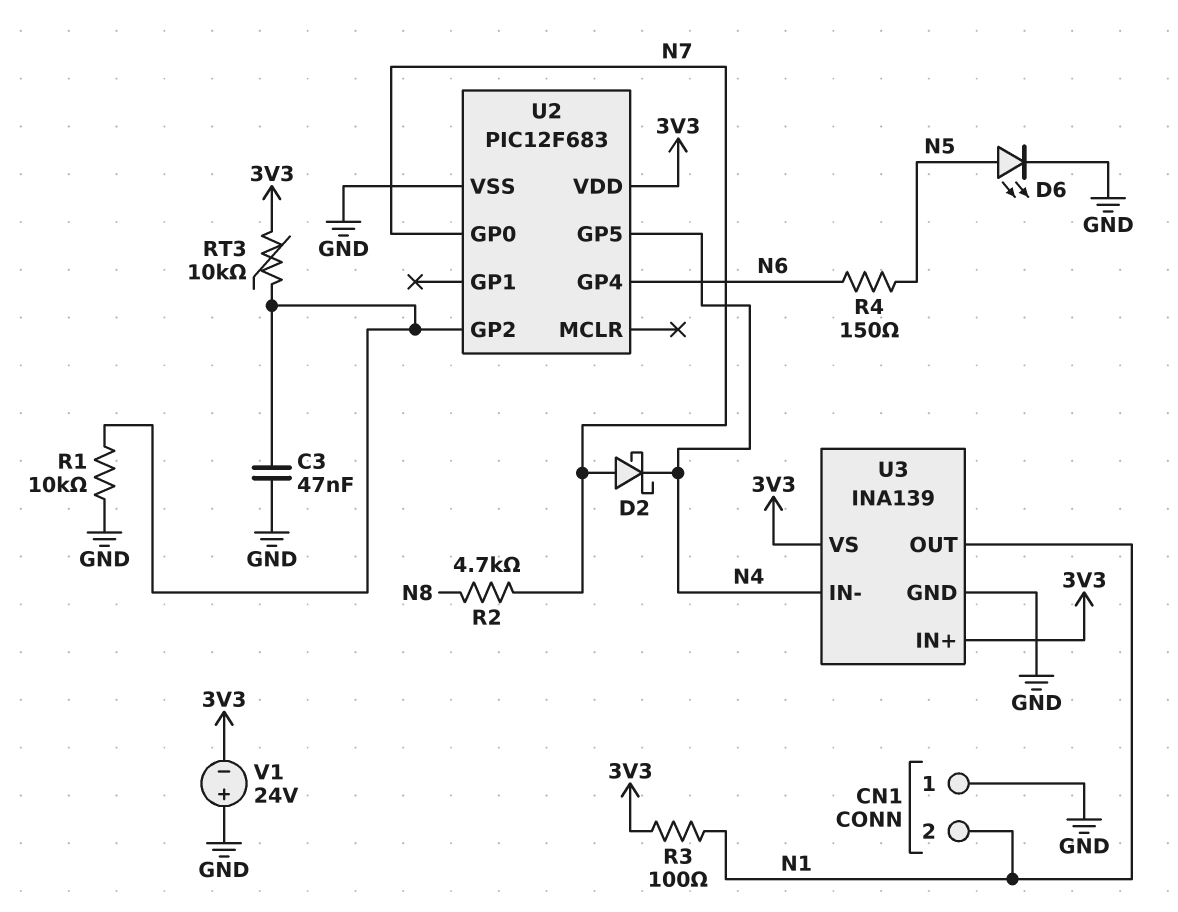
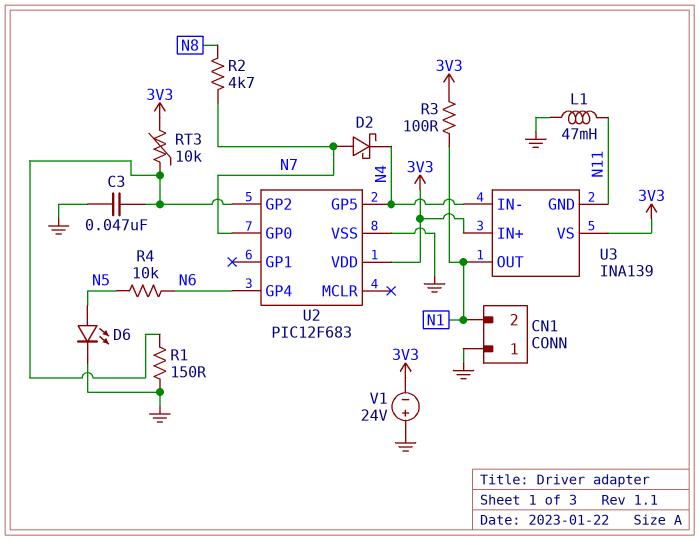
L1: none -> 47mH (GND, N11)
R1: 10k (GND, U2/GP2) -> 150 (GND, U2/GP2)
R4: 150 (N5, N6) -> 10k (N5, N6)
U3 pin GND: GND -> N11

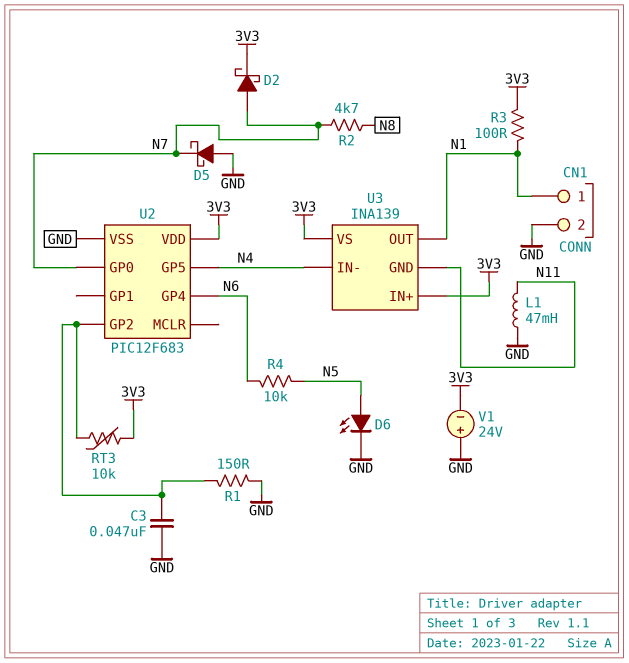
CN1 pin 1: GND -> N1
CN1 pin 2: N1 -> GND
D2: schottky (A N7, K N4) -> schottky (A N7, K 3V3)
D5: none -> schottky (A GND, K N7)

